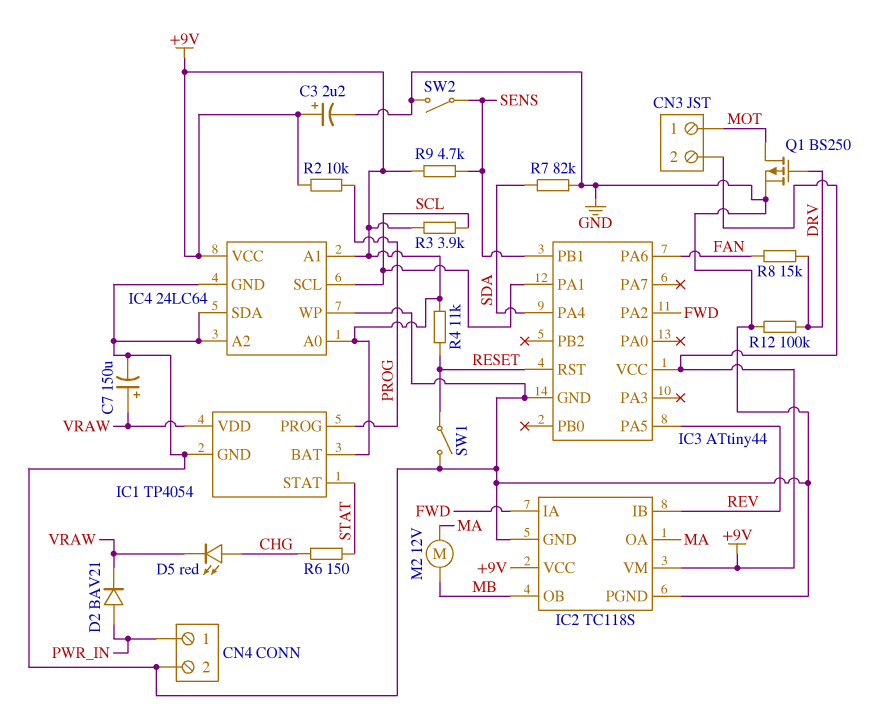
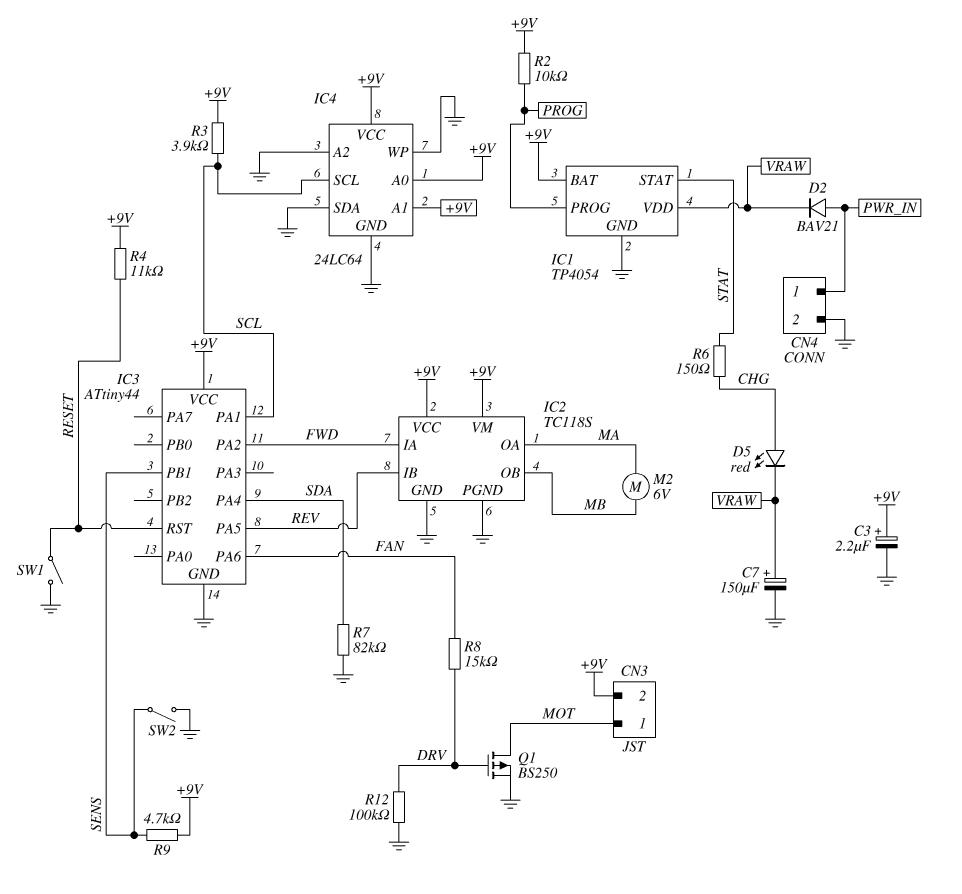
M2: motor 12V (MA, MB) -> motor 6V (MA, MB)

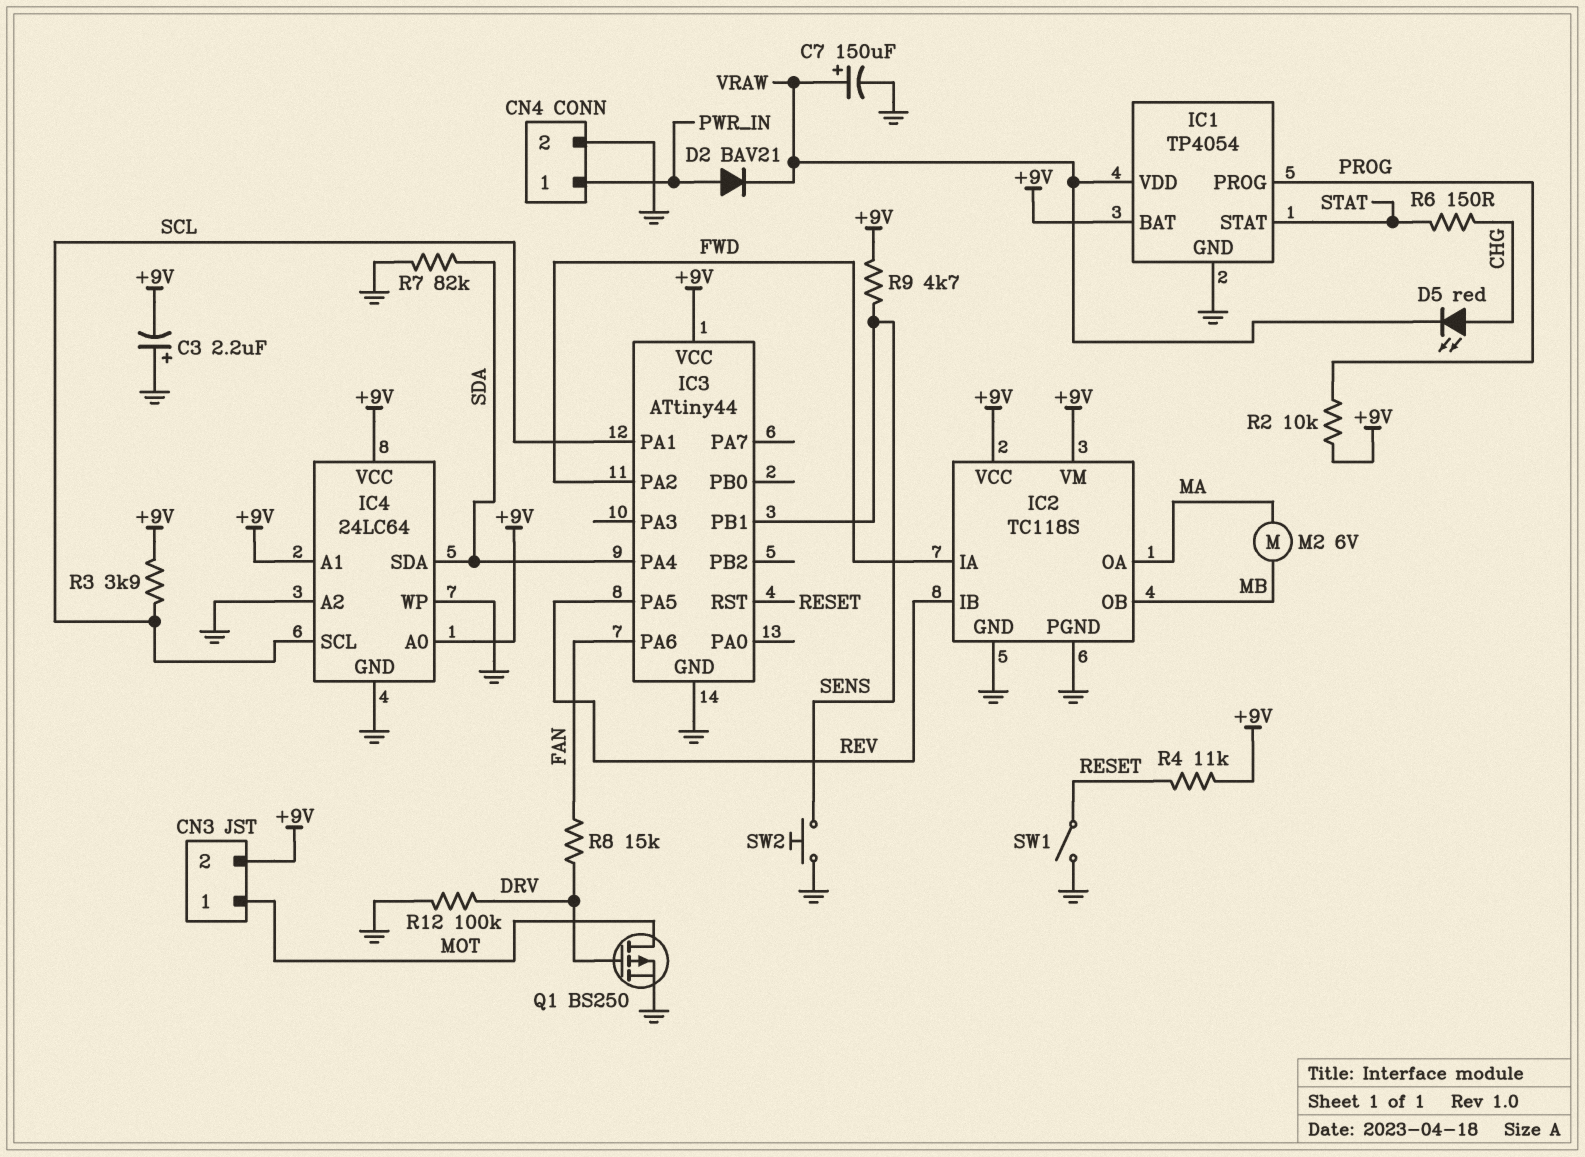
C3: 2.2uF (plus +9V, minus GND) -> 2.2uF (plus GND, minus +9V)
IC4 pin SDA: GND -> SDA
SW2: switch (GND, SENS) -> button (GND, SENS)

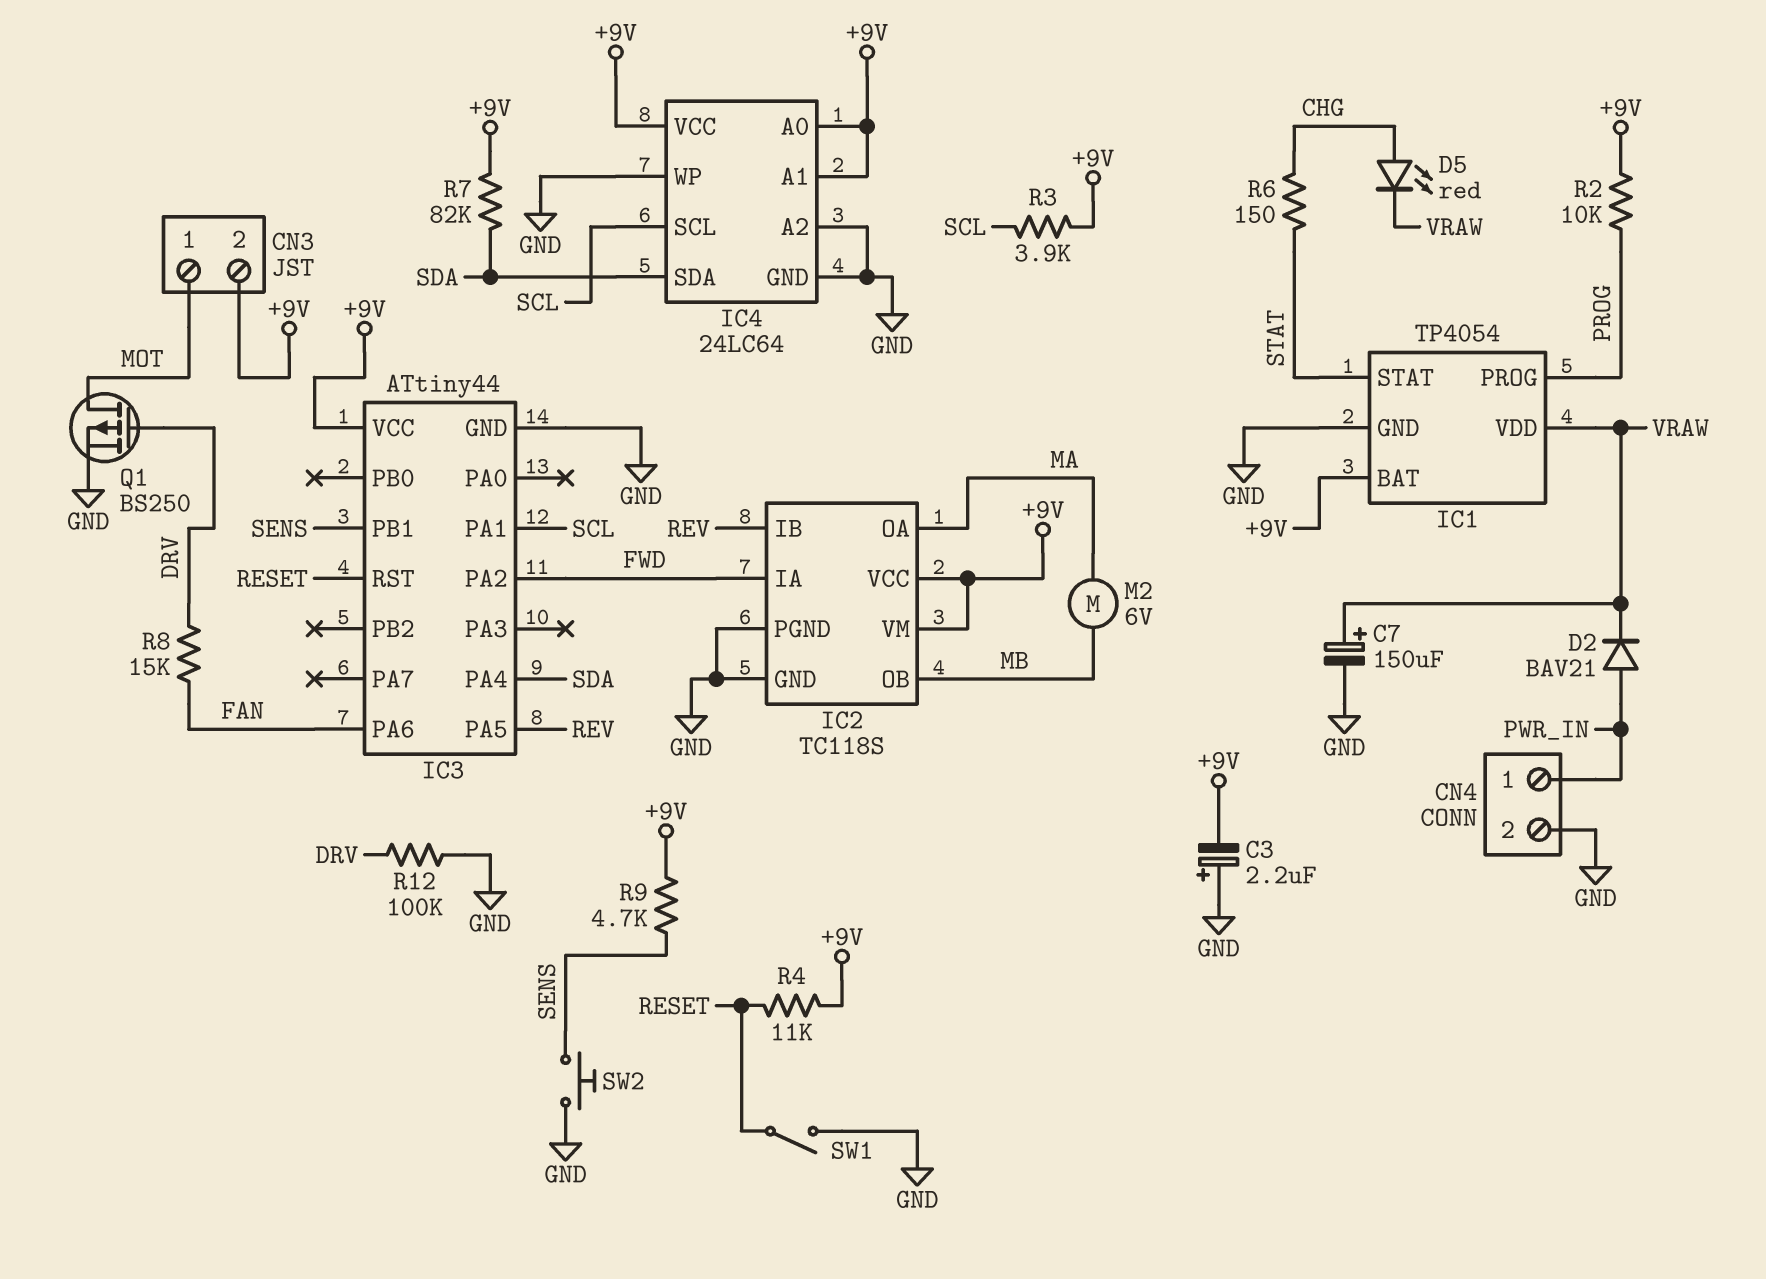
R7: 82k (GND, SDA) -> 82k (+9V, SDA)

